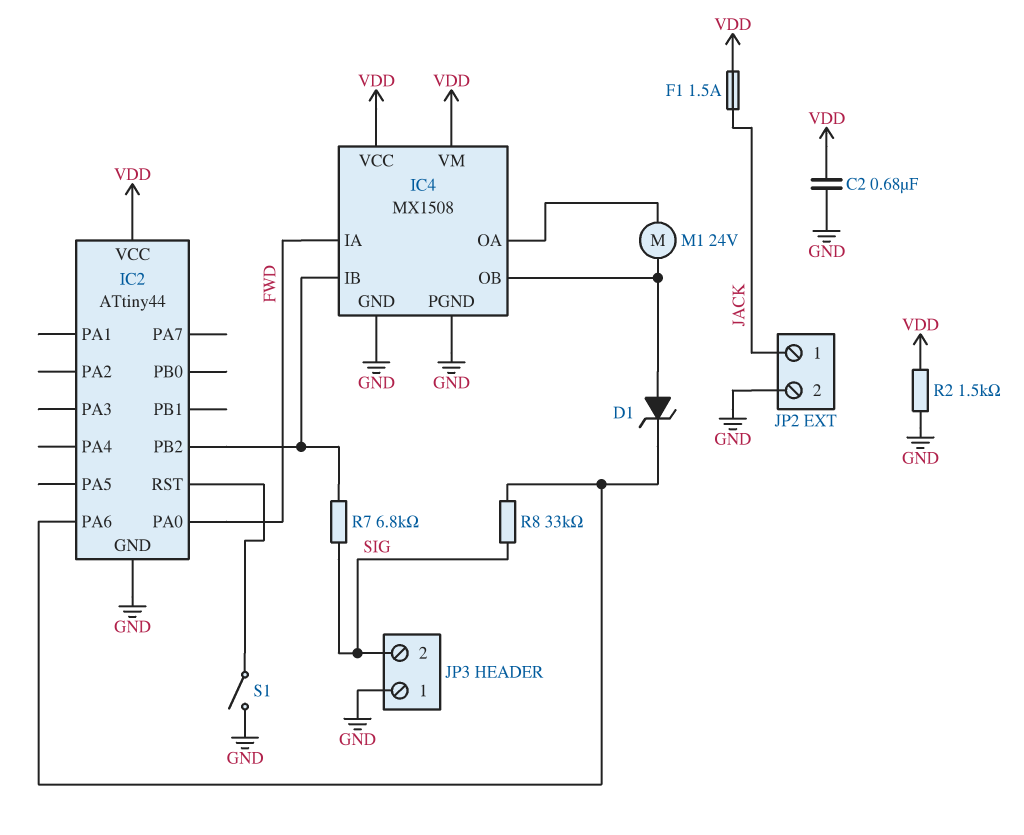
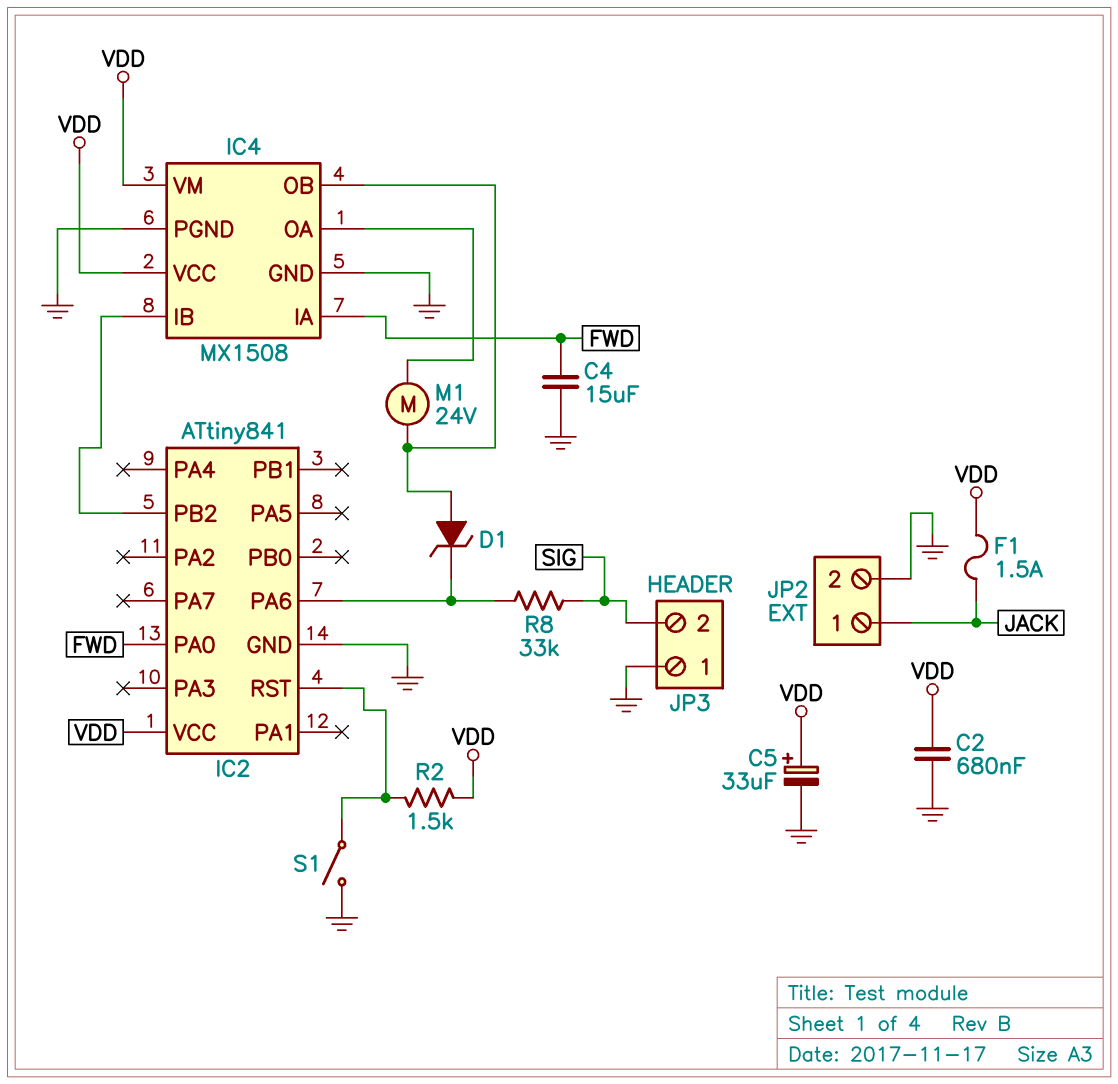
C4: none -> 15uF (FWD, GND)
C5: none -> 33uF (plus VDD, minus GND)
IC2: ATtiny44 -> ATtiny841
R2: 1.5k (GND, VDD) -> 1.5k (IC2/RST, VDD)
R7: 6.8k (IC2/PB2, SIG) -> none

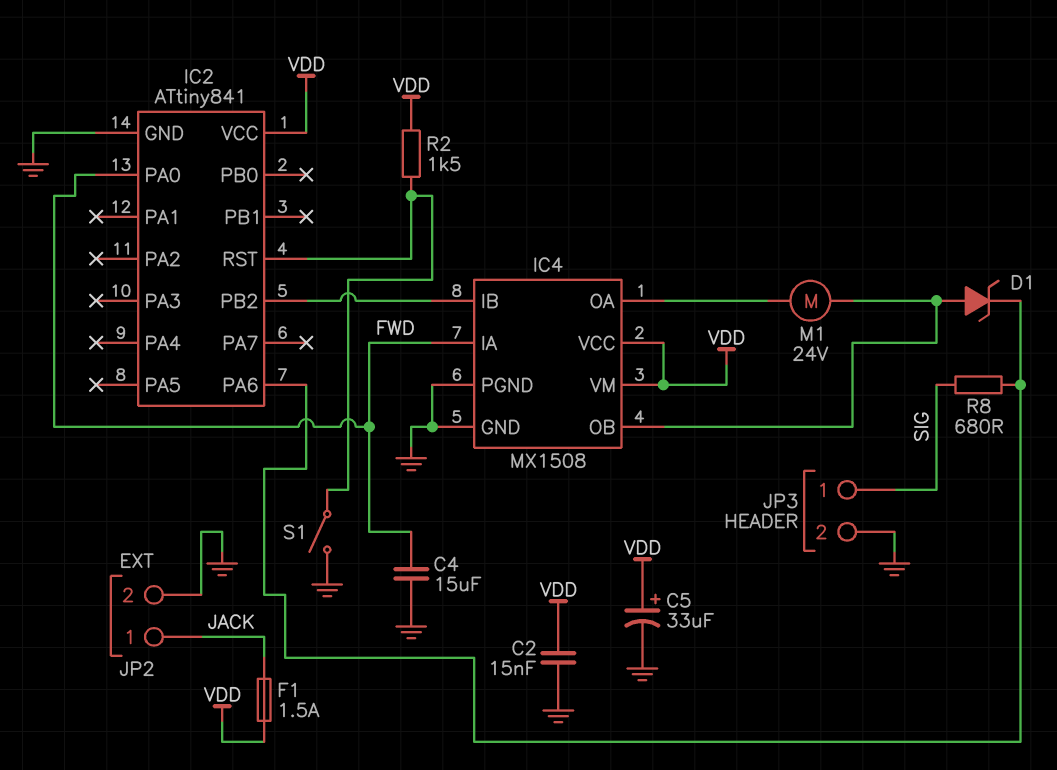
C2: 680nF (GND, VDD) -> 15nF (GND, VDD)
JP3 pin 1: GND -> SIG
JP3 pin 2: SIG -> GND
R8: 33k (IC2/PA6, SIG) -> 680 (IC2/PA6, SIG)

